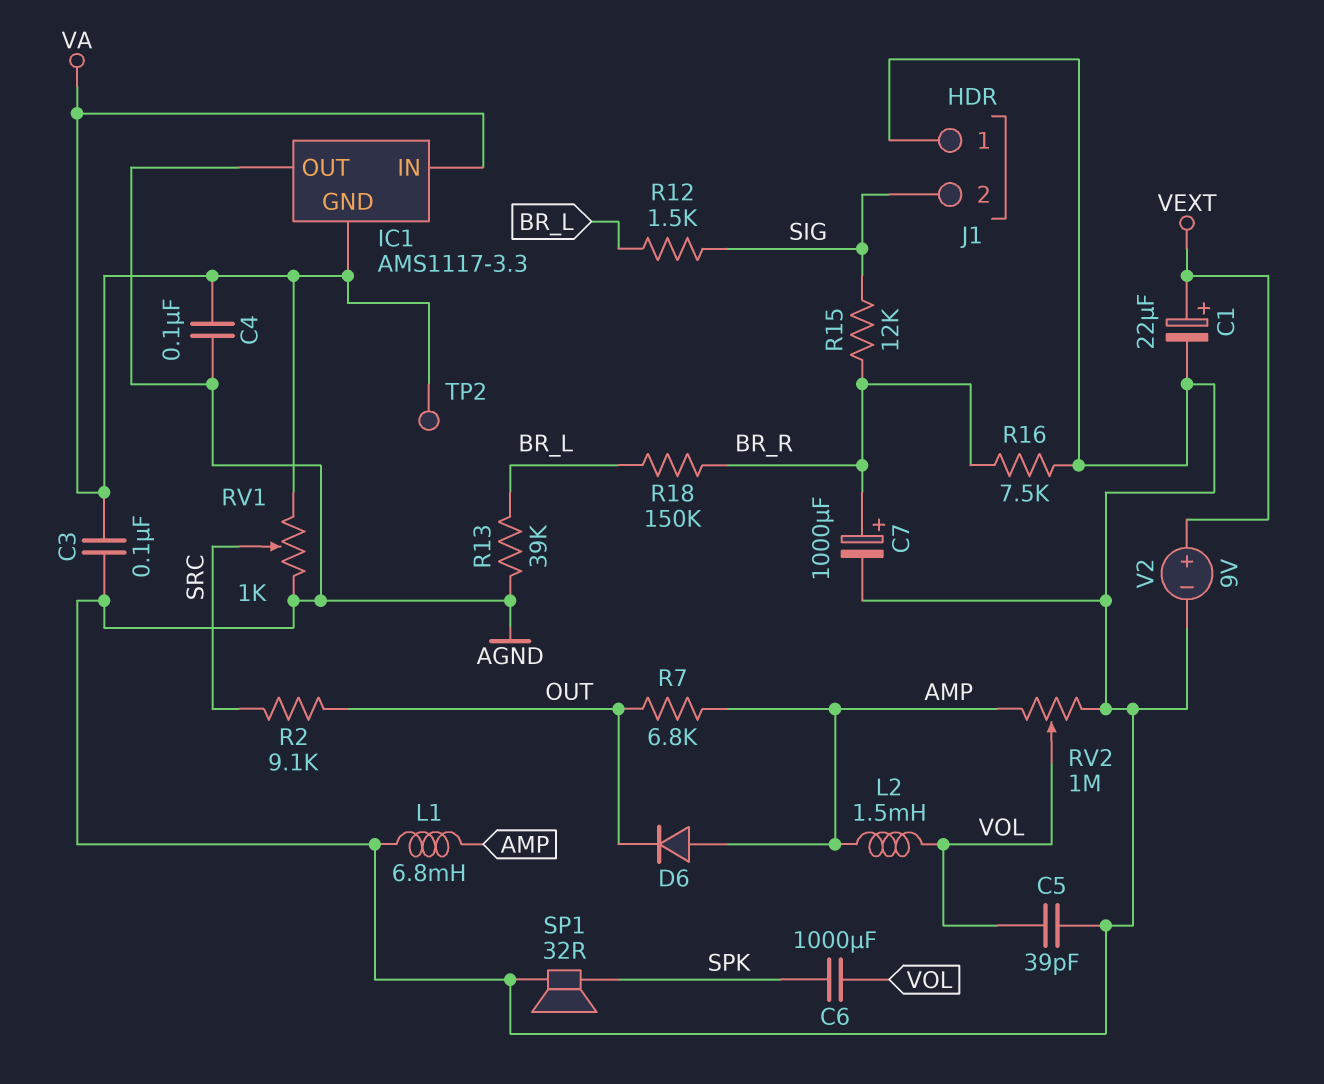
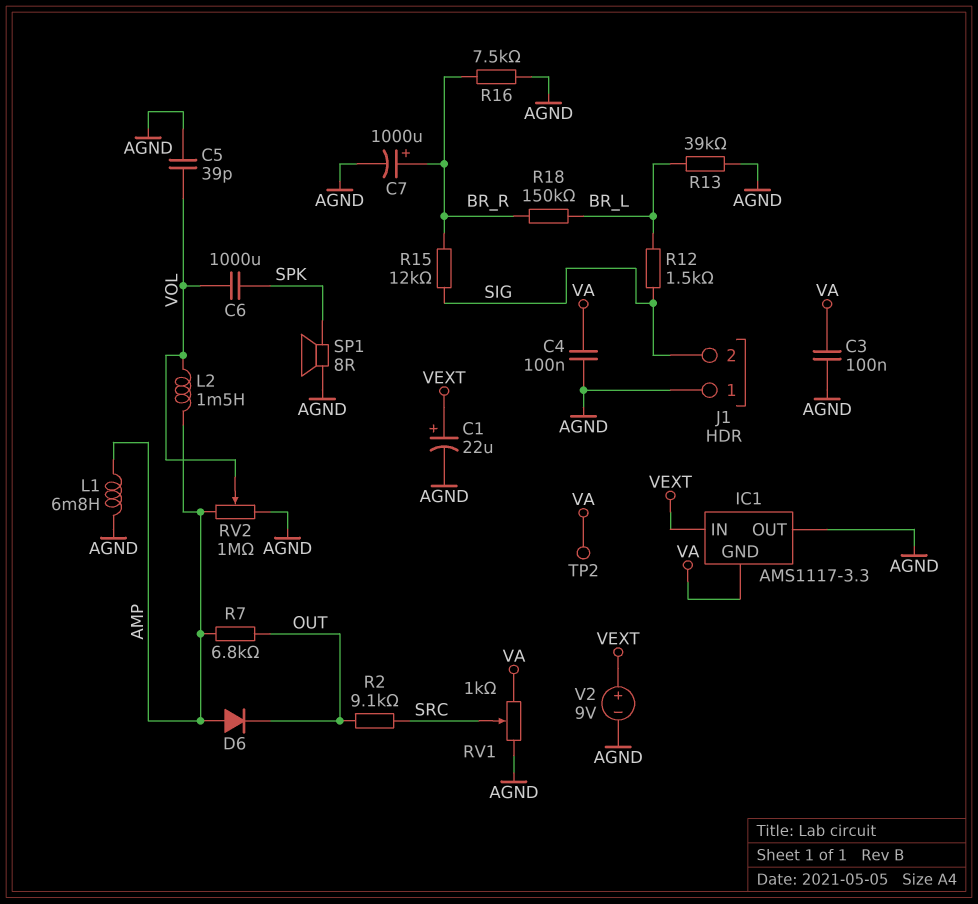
IC1 pin IN: VA -> VEXT
SP1: speaker 32R (AGND, SPK) -> speaker 8R (AGND, SPK)

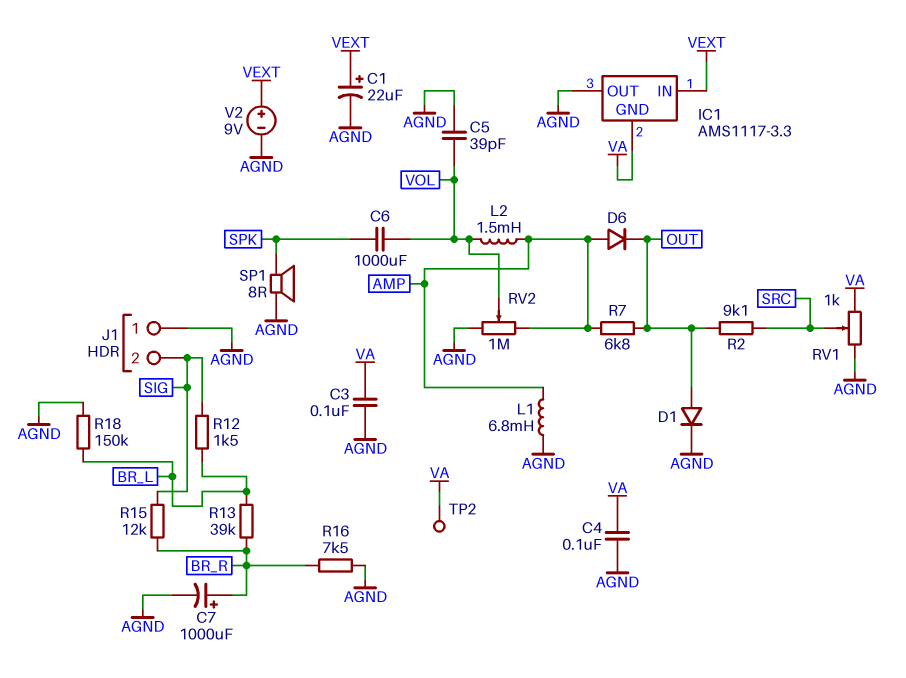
D1: none -> diode (A OUT, K AGND)
R13: 39k (AGND, BR_L) -> 39k (BR_L, BR_R)
R18: 150k (BR_L, BR_R) -> 150k (AGND, BR_L)

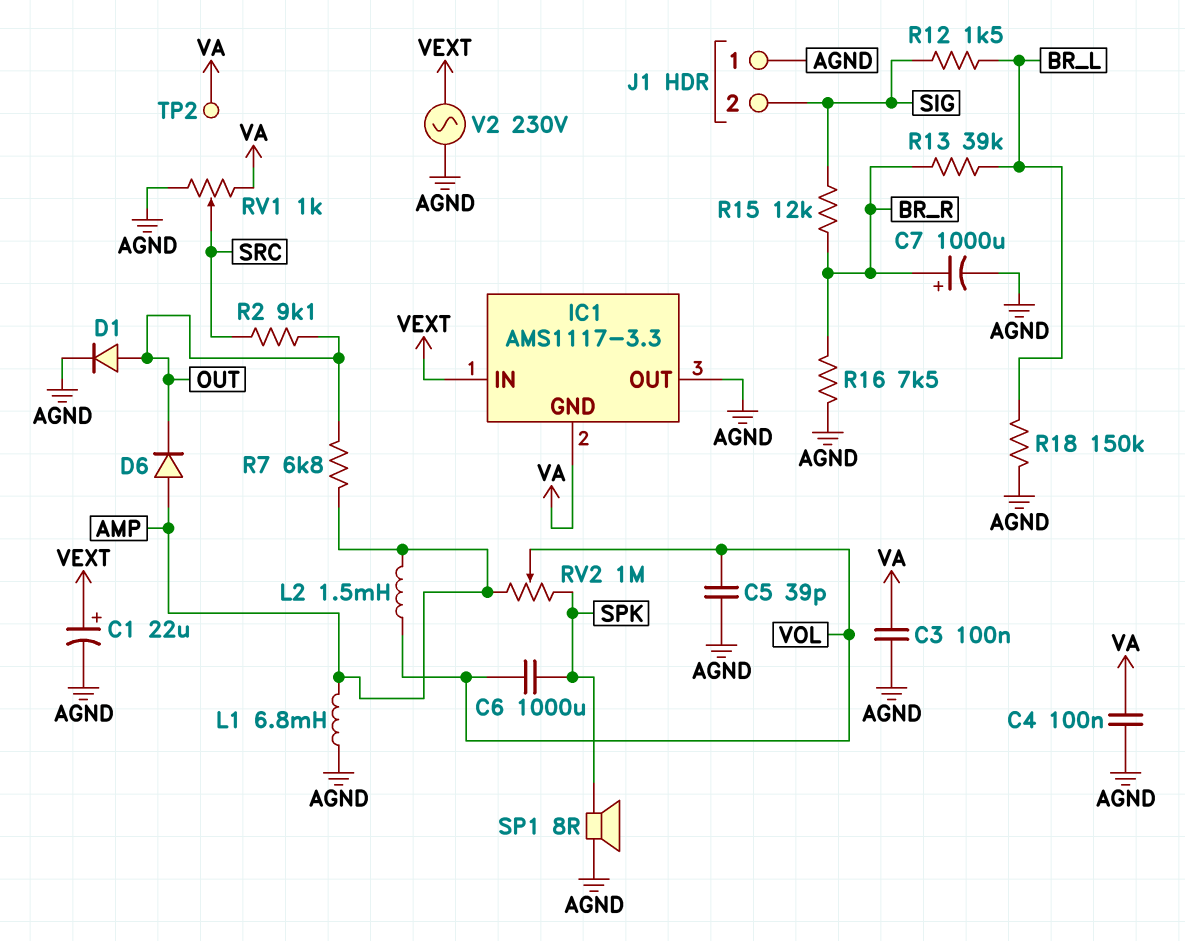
RV2: 1M (AGND, AMP, wiper VOL) -> 1M (AMP, SPK, wiper VOL)
V2: 9V (plus VEXT, minus AGND) -> AC 230V (AGND, VEXT)

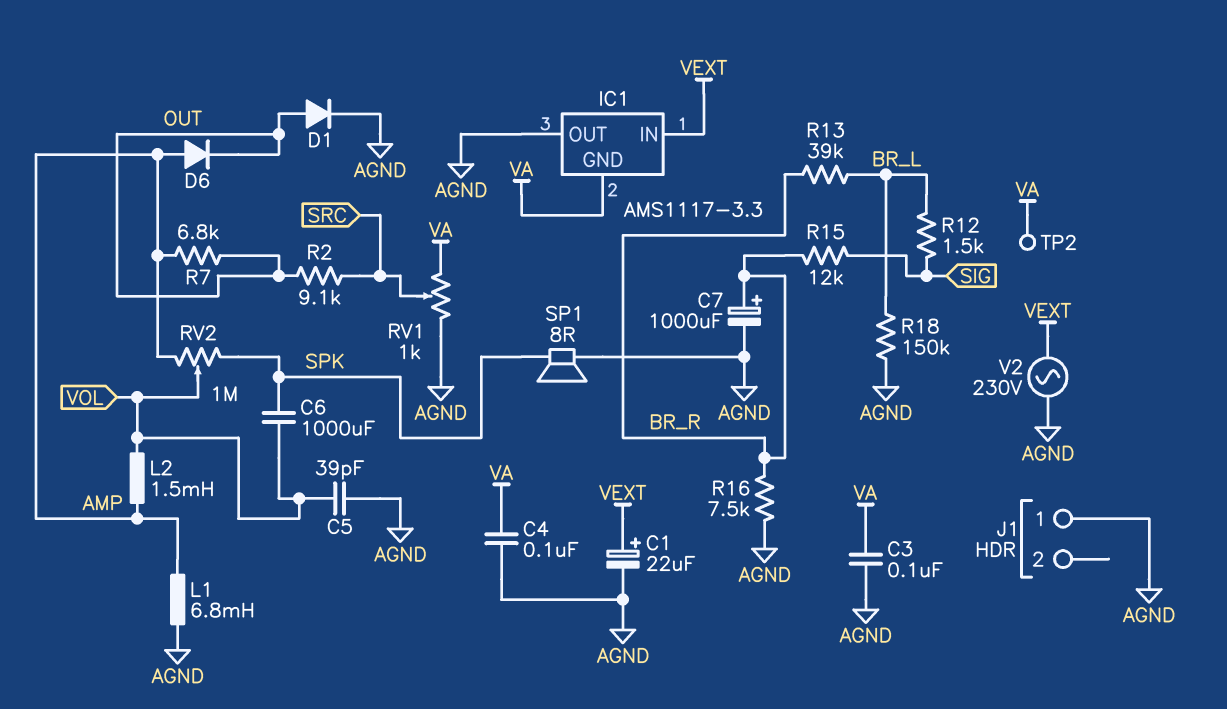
J1 pin 2: SIG -> none

